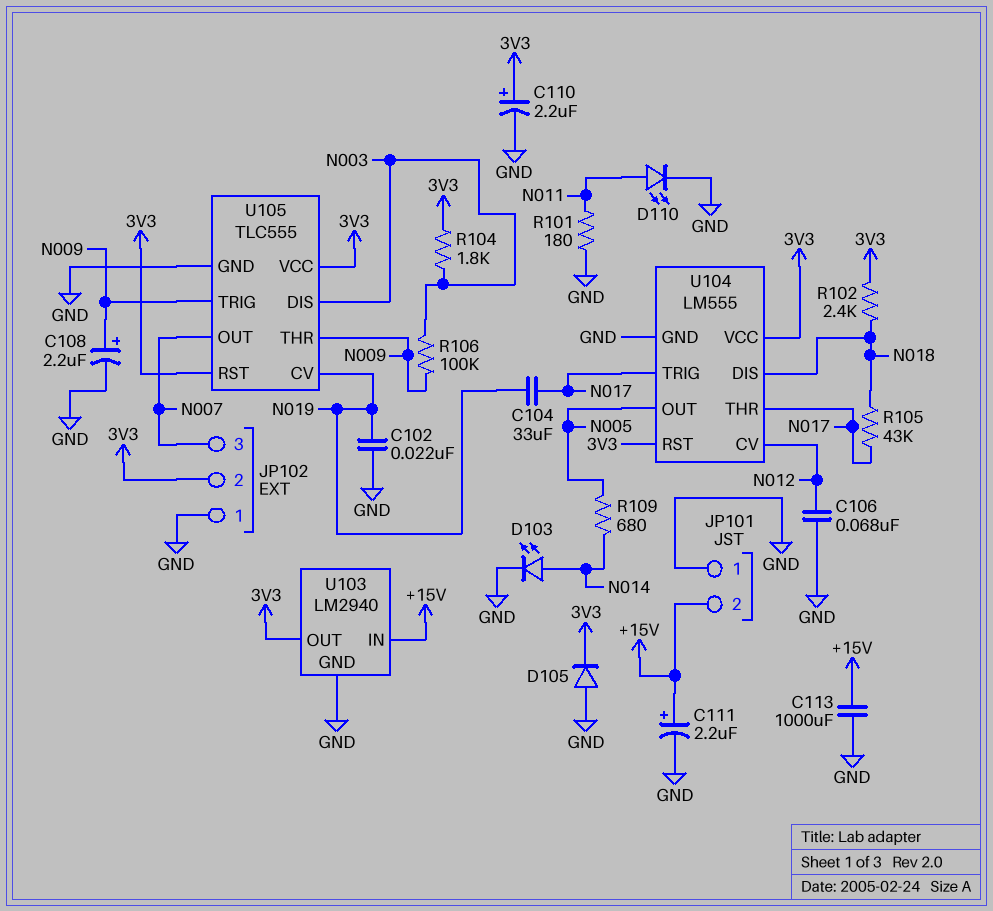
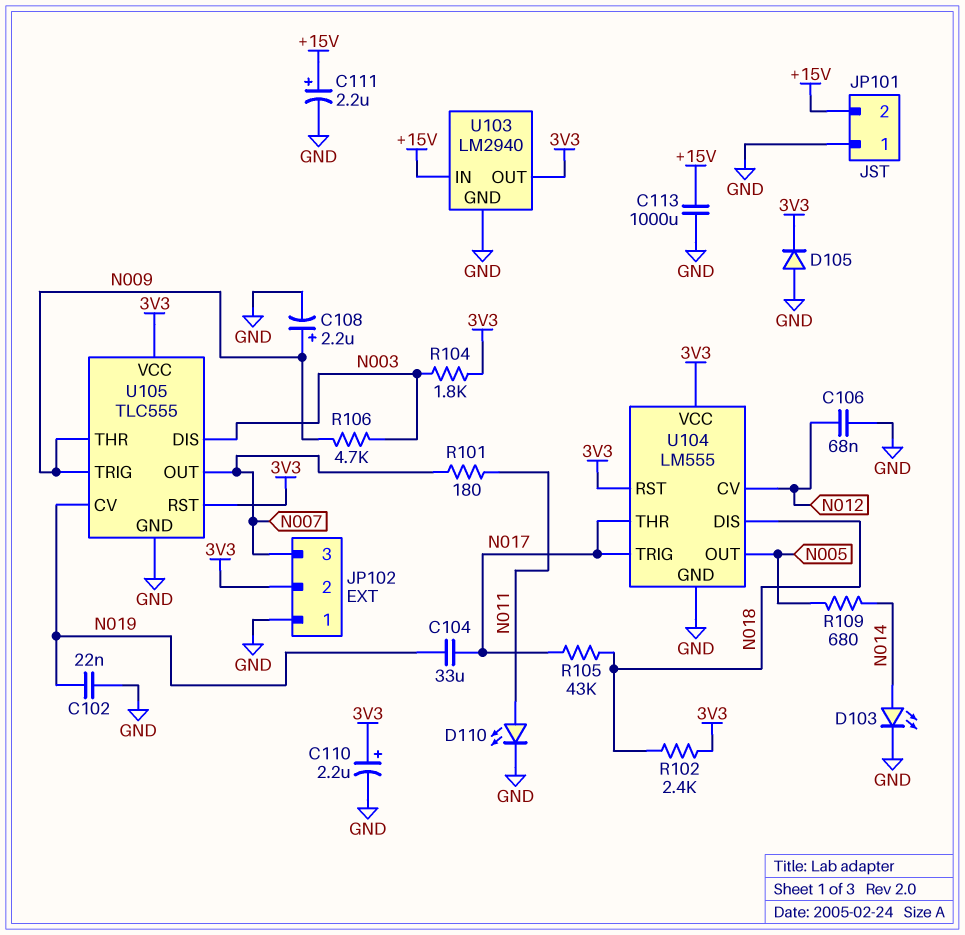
R101: 180 (GND, N011) -> 180 (N007, N011)
R106: 100k (N003, N009) -> 4.7k (N003, N009)

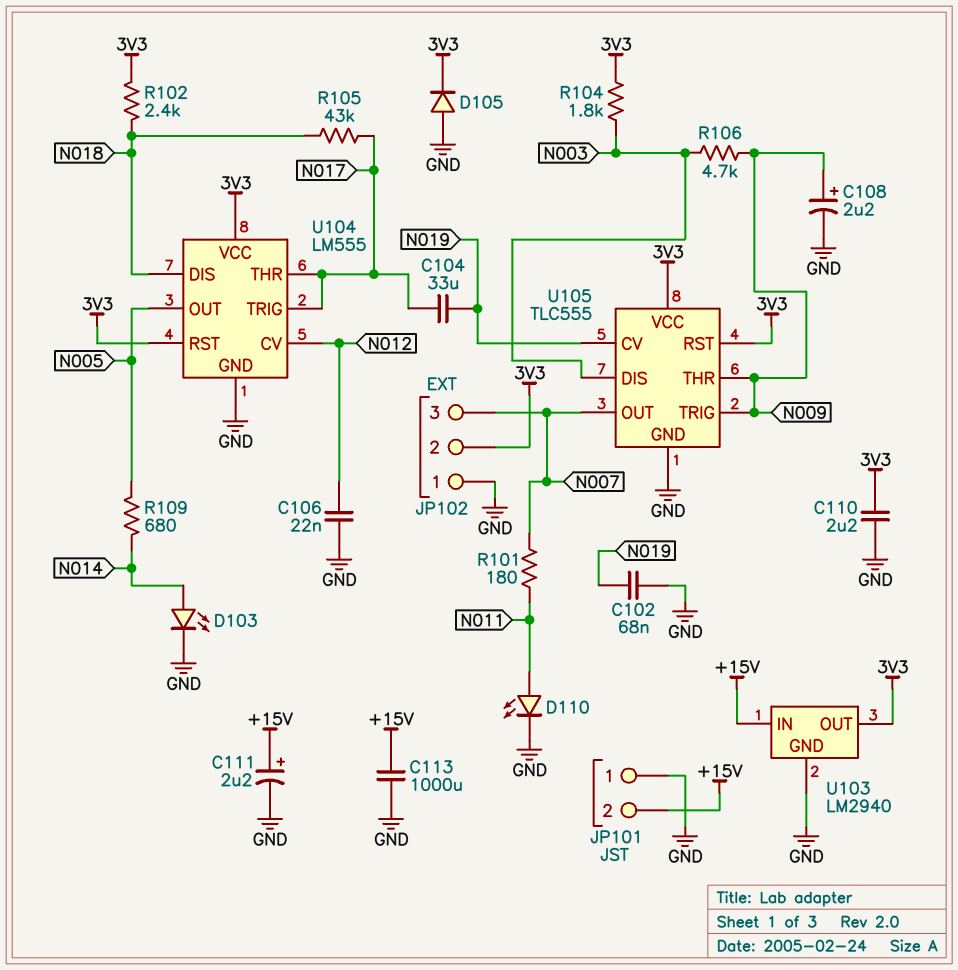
C102: 22nF (GND, N019) -> 68nF (GND, N019)
C106: 68nF (GND, N012) -> 22nF (GND, N012)
C110: 2.2uF (plus 3V3, minus GND) -> 2.2uF (3V3, GND)

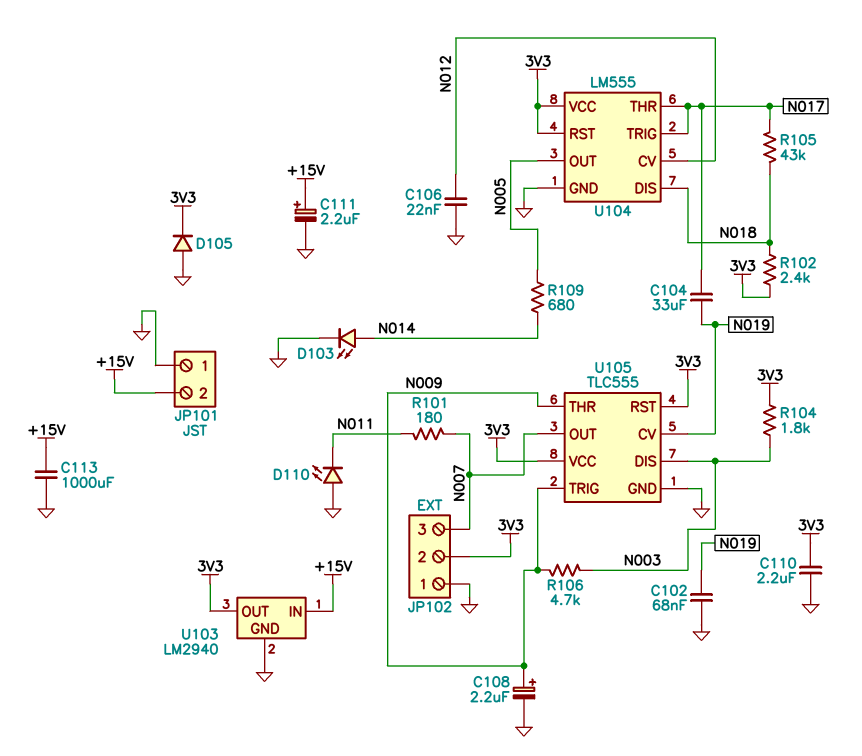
D110: LED (A N011, K GND) -> LED (A GND, K N011)

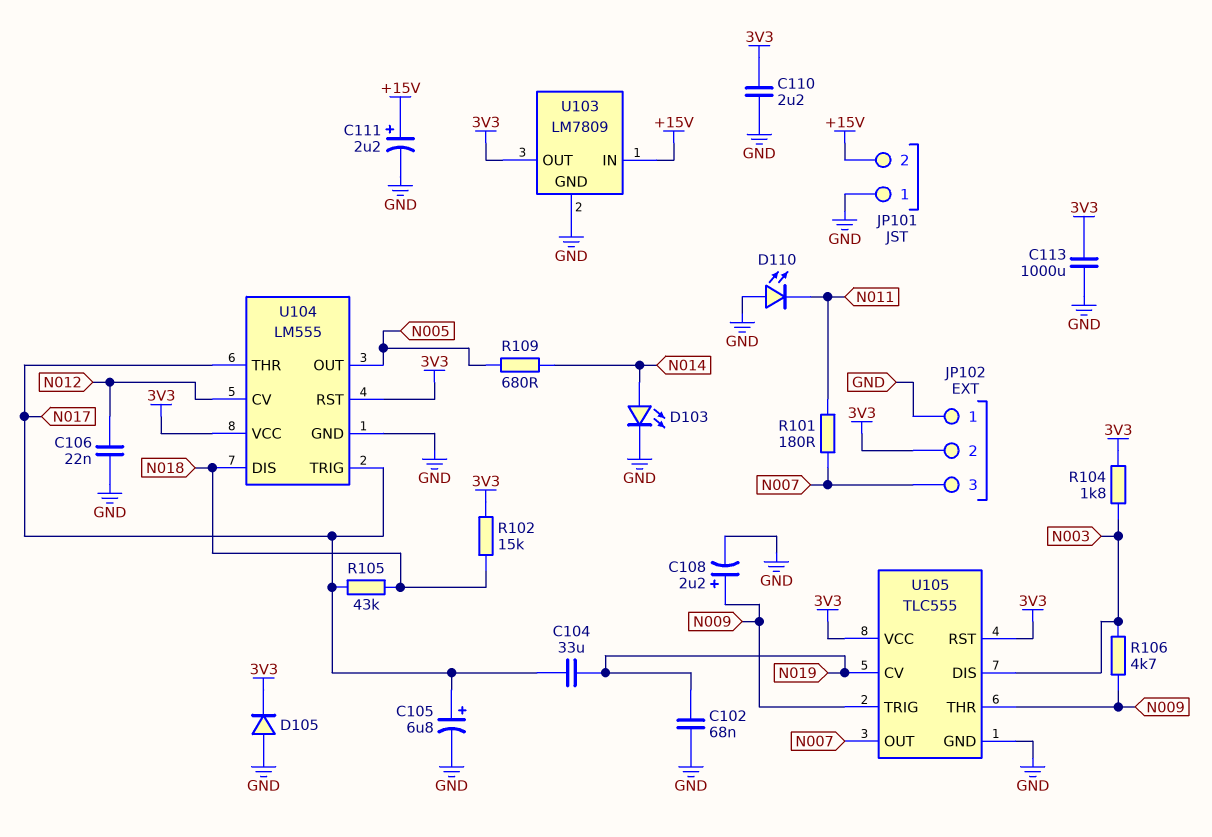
C105: none -> 6.8uF (plus N017, minus GND)
C113: 1000uF (+15V, GND) -> 1000uF (3V3, GND)
R102: 2.4k (3V3, N018) -> 15k (3V3, N018)
U103: LM2940 -> LM7809

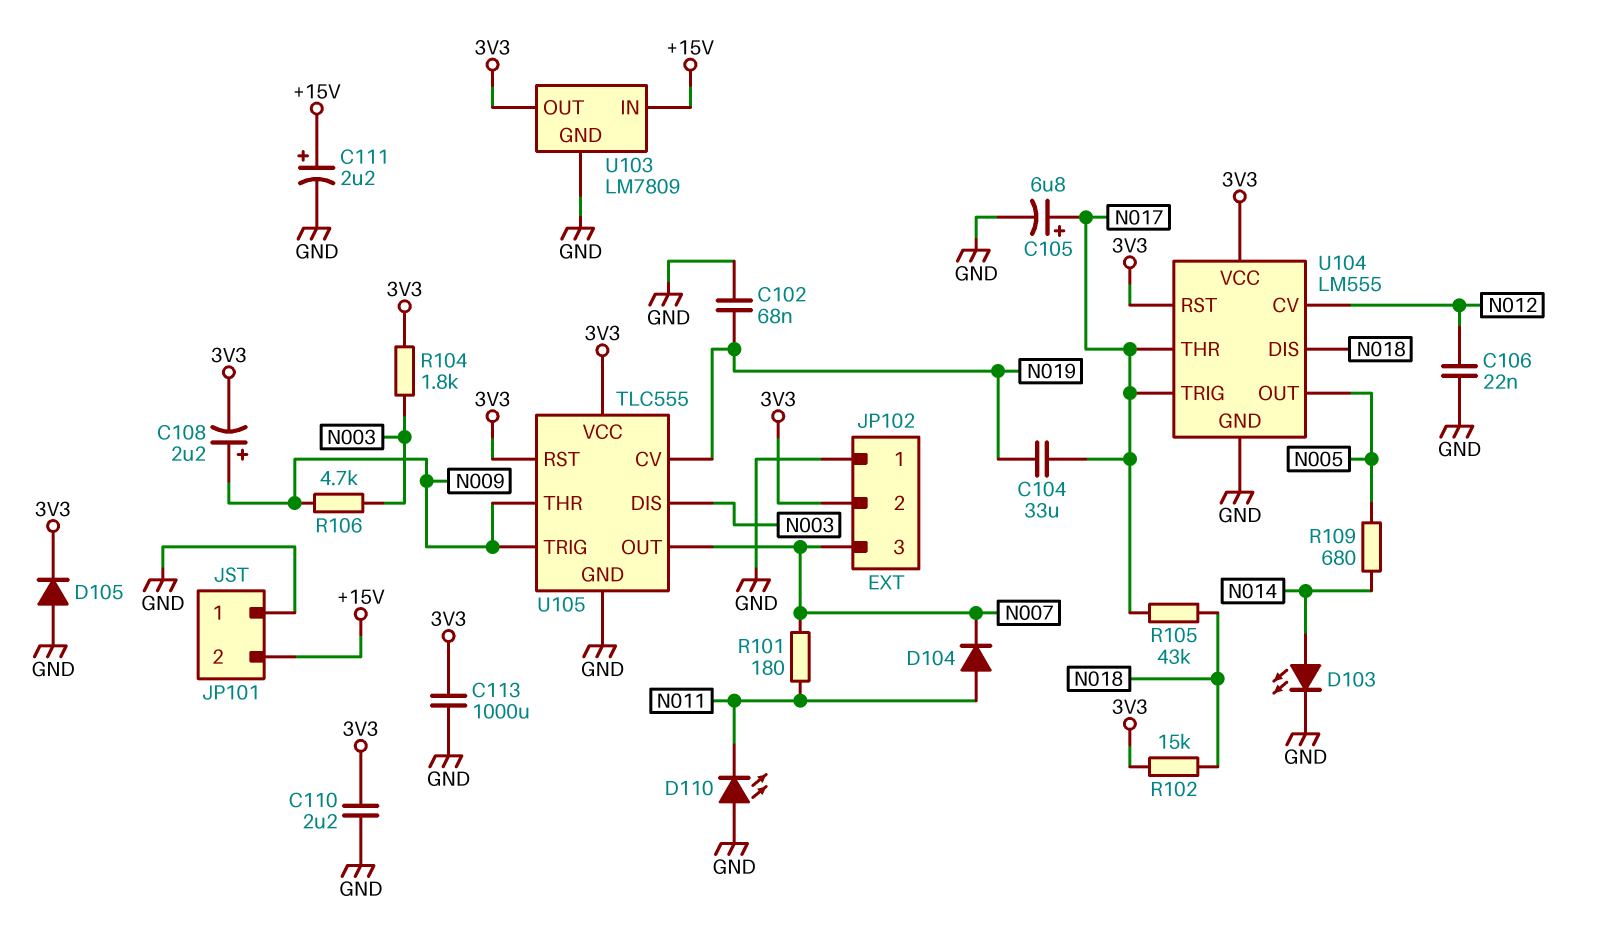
C108: 2.2uF (plus N009, minus GND) -> 2.2uF (plus N009, minus 3V3)
D104: none -> diode (A N011, K N007)

